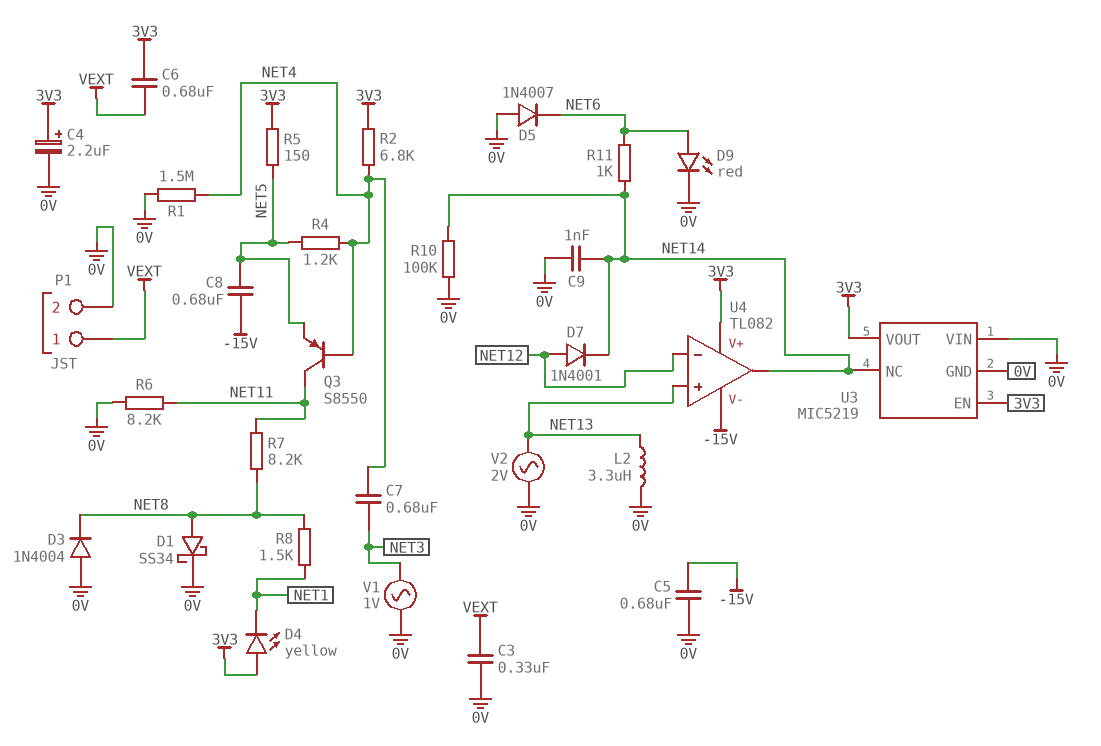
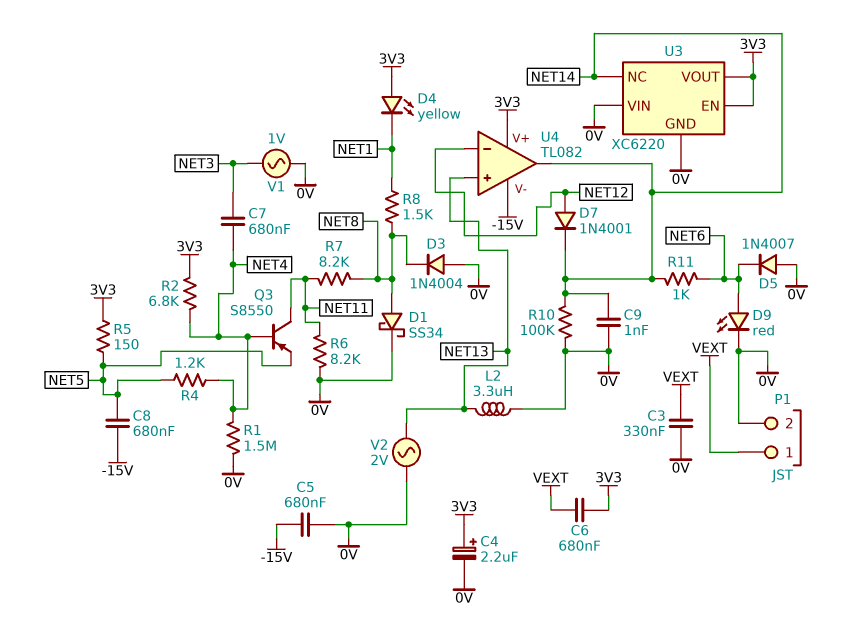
U3: MIC5219 -> XC6220

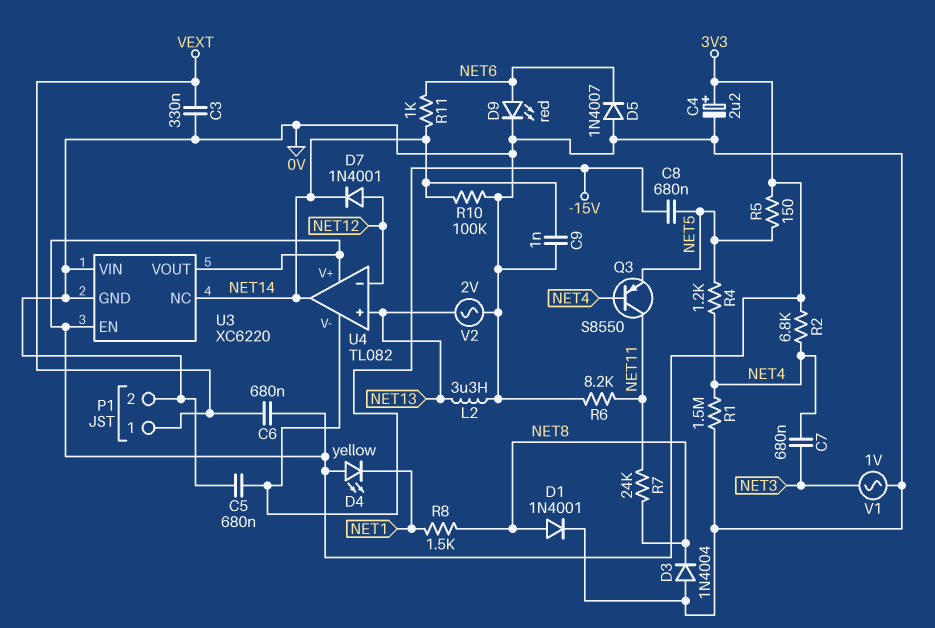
D1: schottky SS34 (A NET8, K 0V) -> diode 1N4001 (A NET8, K 0V)
R7: 8.2k (NET8, NET11) -> 24k (NET8, NET11)

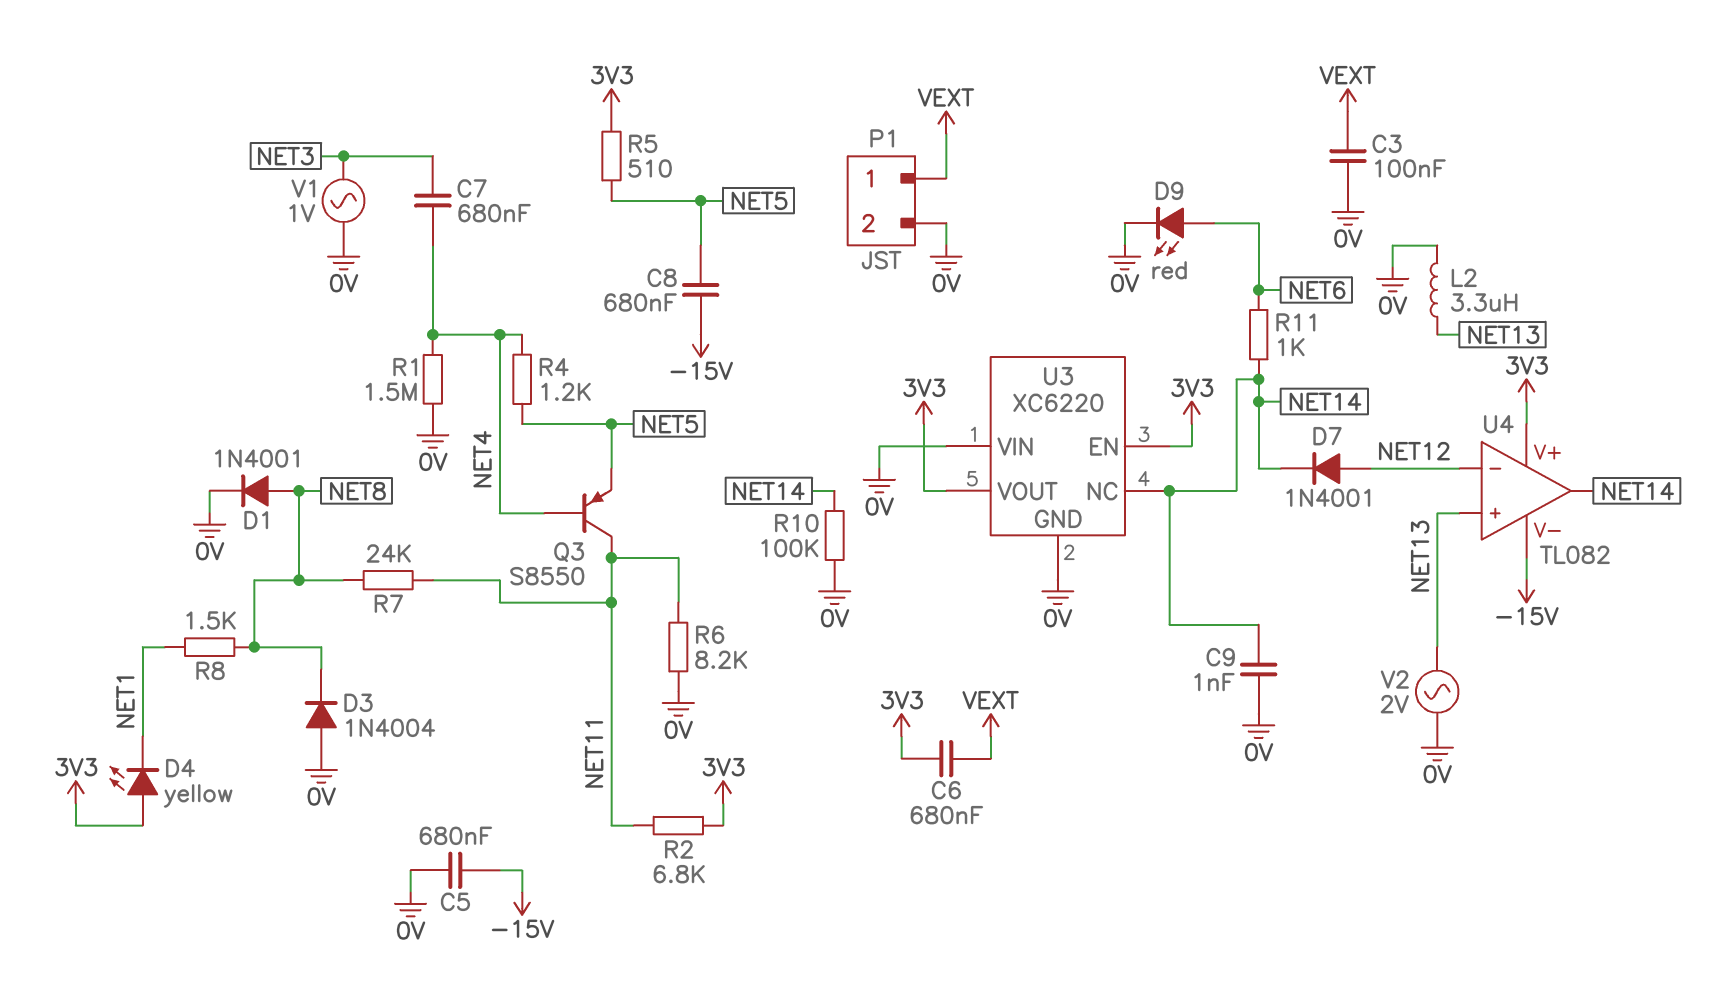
C3: 330nF (0V, VEXT) -> 100nF (0V, VEXT)
C4: 2.2uF (plus 3V3, minus 0V) -> none
D5: diode 1N4007 (A 0V, K NET6) -> none
R2: 6.8k (3V3, NET4) -> 6.8k (3V3, NET11)
R5: 150 (3V3, NET5) -> 510 (3V3, NET5)

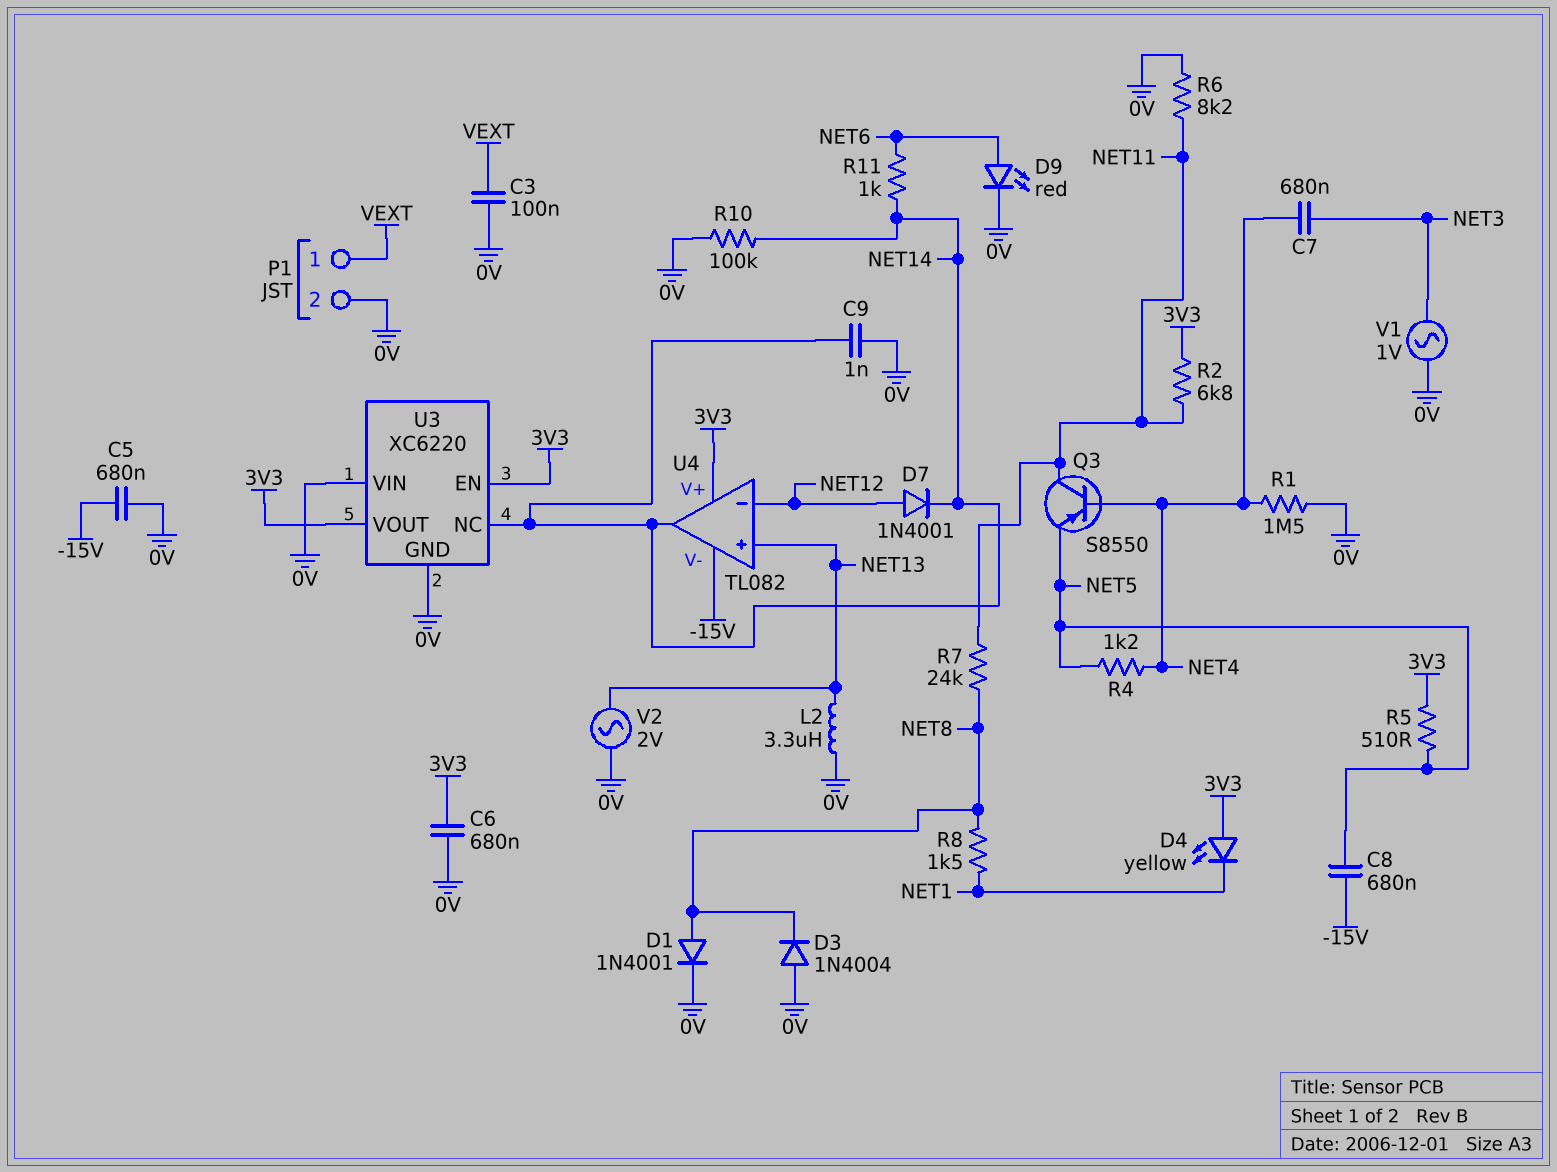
C6: 680nF (3V3, VEXT) -> 680nF (0V, 3V3)

